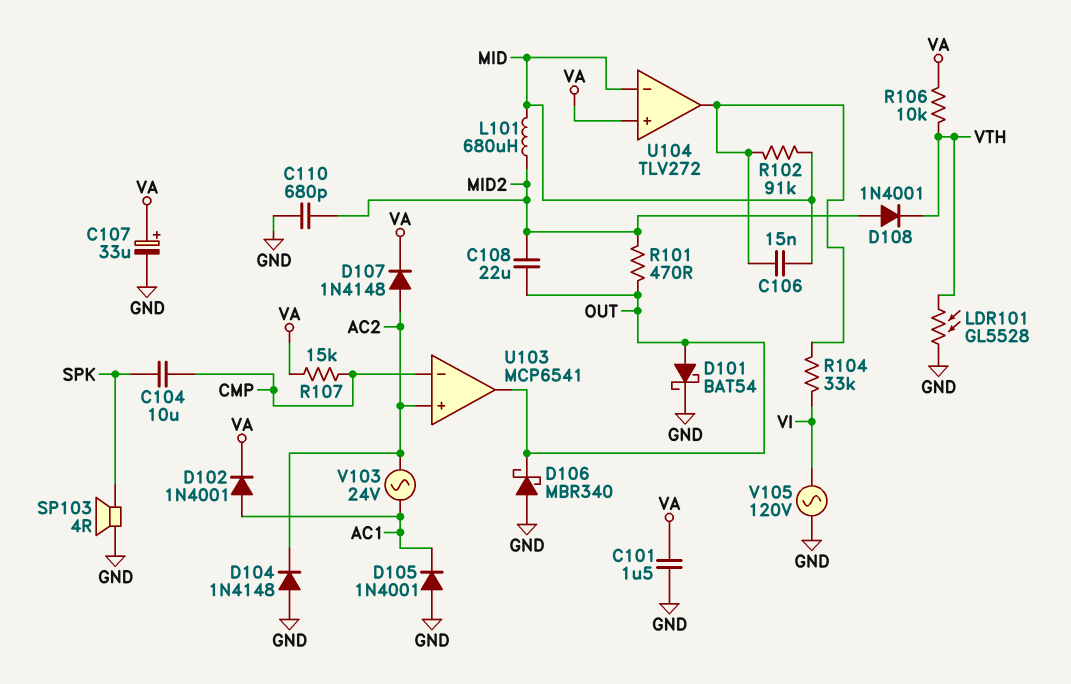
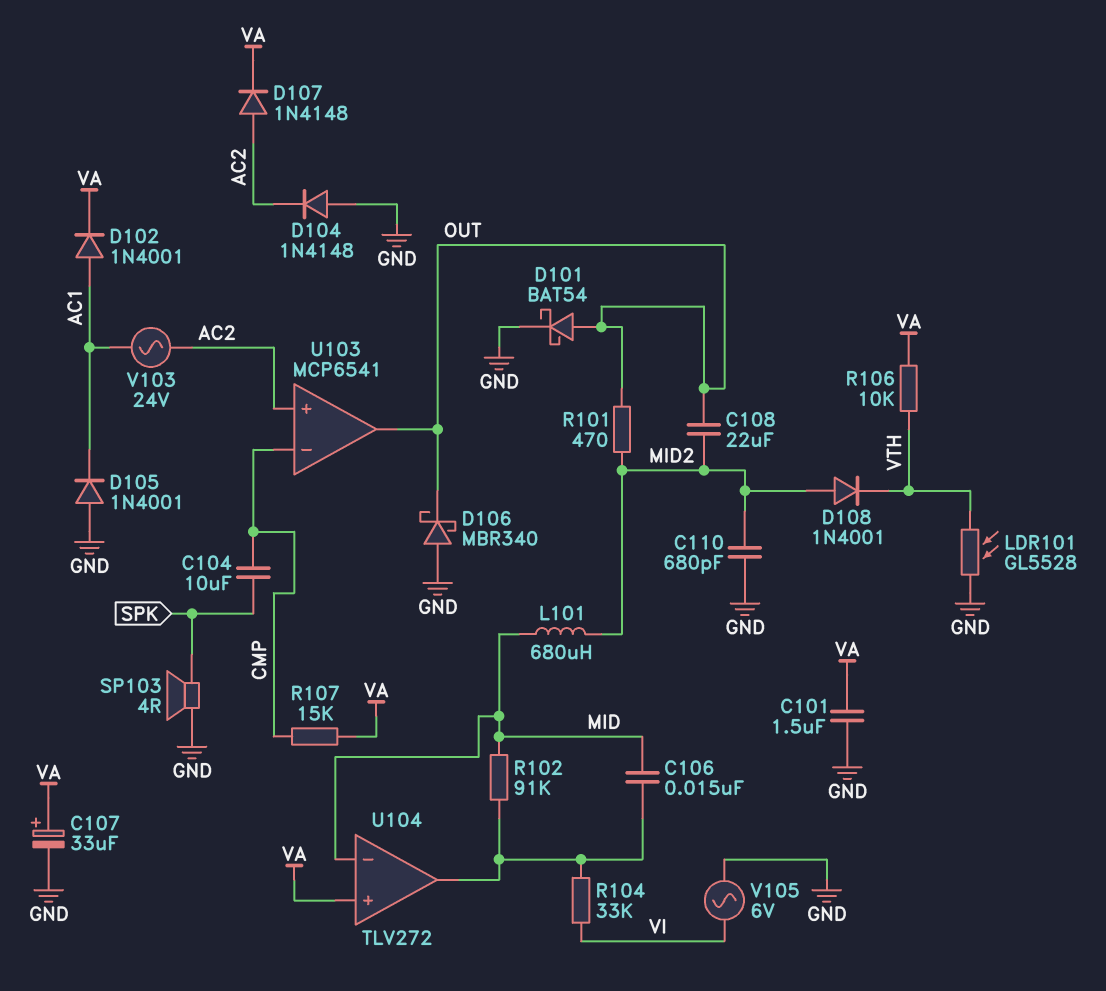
V105: AC 120V (GND, VI) -> AC 6V (GND, VI)

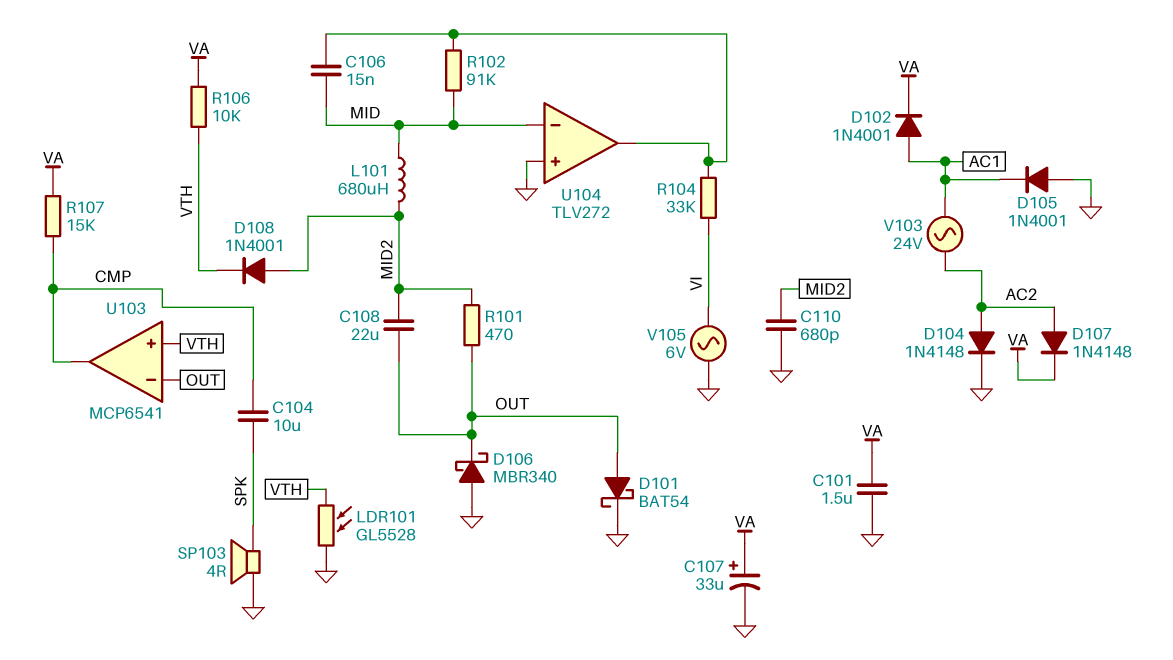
D104: diode 1N4148 (A GND, K AC2) -> diode 1N4148 (A AC2, K GND)
U103 pin in+: AC2 -> VTH
U103 pin in-: CMP -> OUT
U103 pin out: OUT -> CMP
U104 pin in+: VA -> GND

